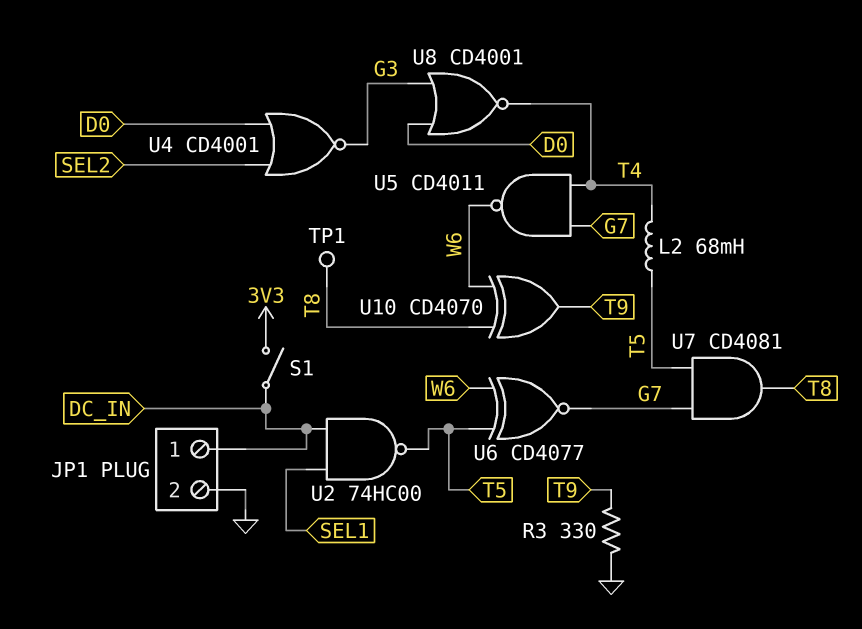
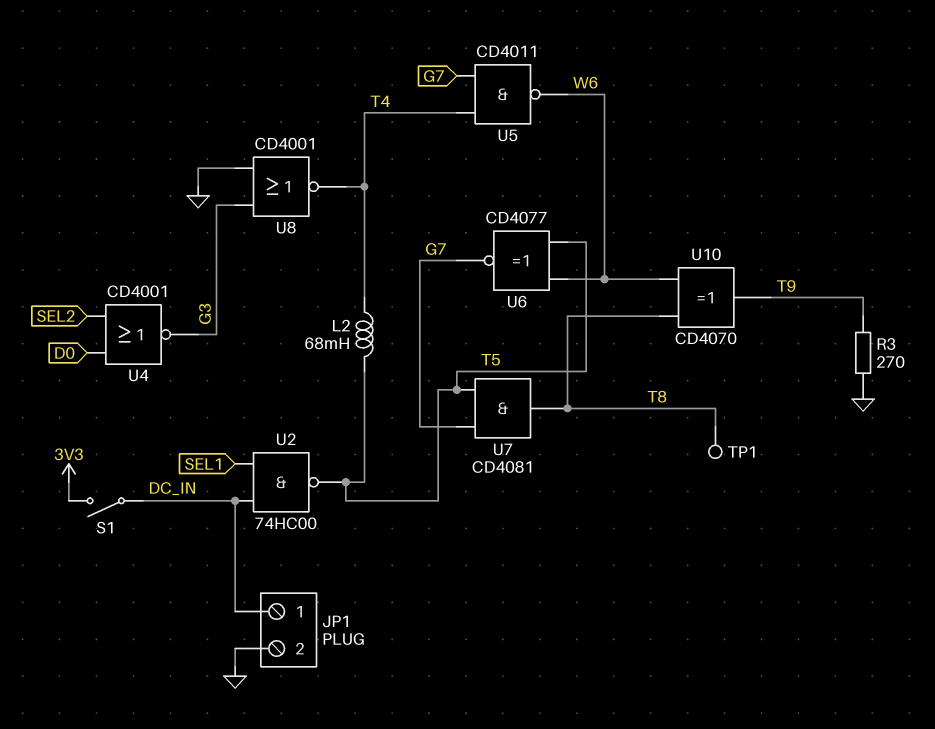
R3: 330 (GND, T9) -> 270 (GND, T9)
U8: NOR CD4001 (in D0, in G3, out T4) -> NOR CD4001 (in G3, in GND, out T4)

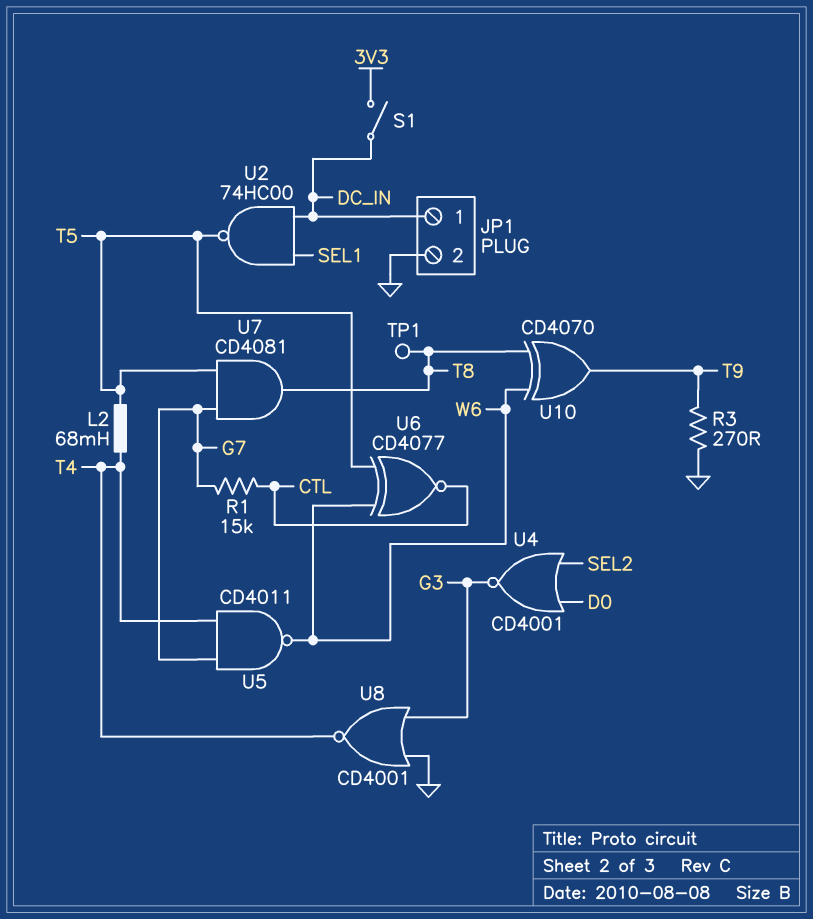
R1: none -> 15k (CTL, G7)
U6: XNOR CD4077 (in T5, in W6, out G7) -> XNOR CD4077 (in T5, in W6, out CTL)

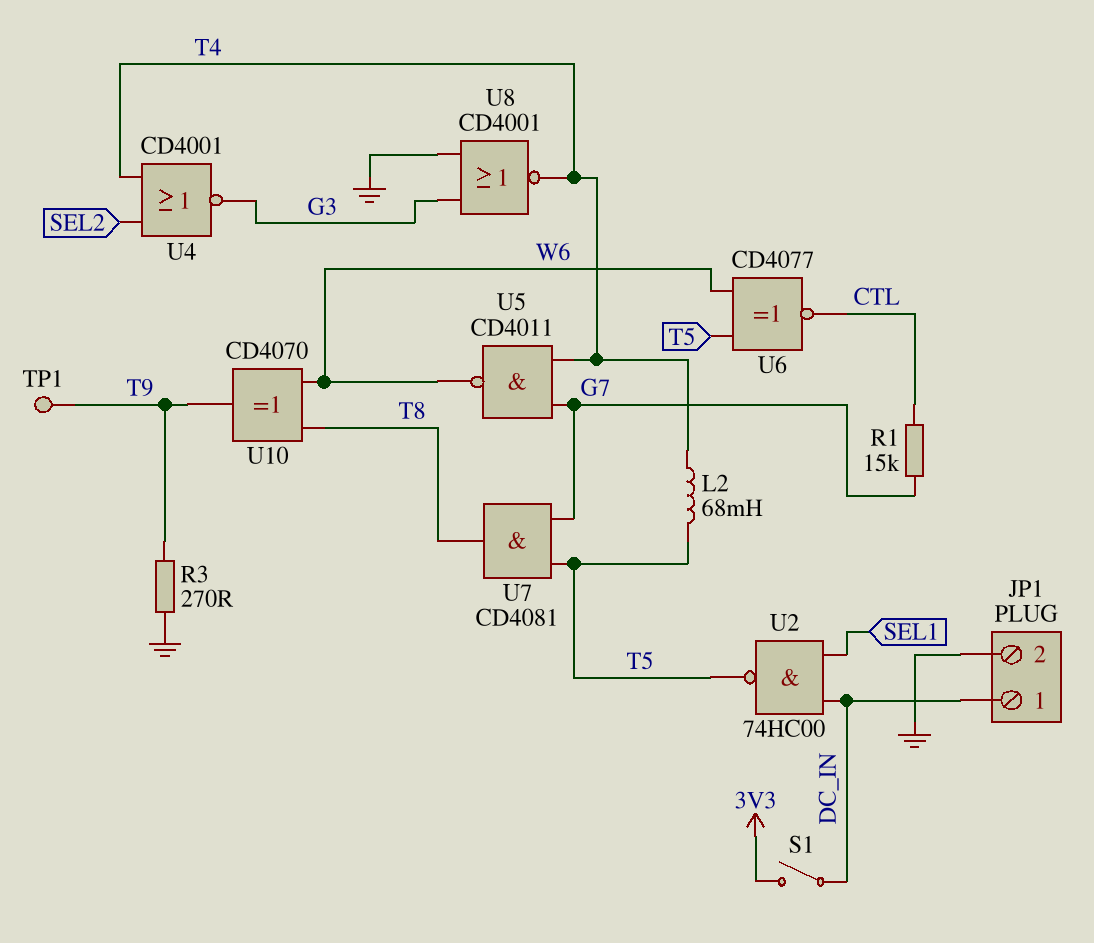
TP1: test point (T8) -> test point (T9)
U4: NOR CD4001 (in D0, in SEL2, out G3) -> NOR CD4001 (in SEL2, in T4, out G3)

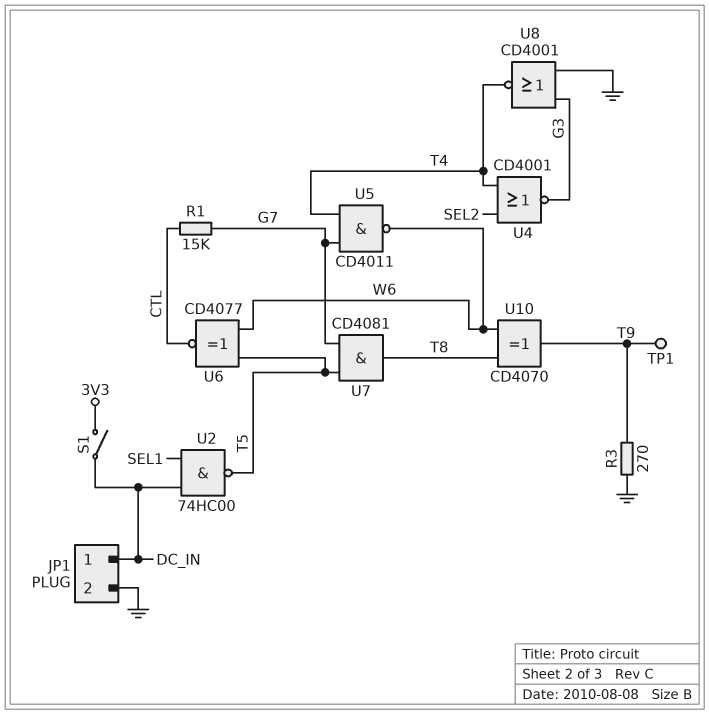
L2: 68mH (T4, T5) -> none

